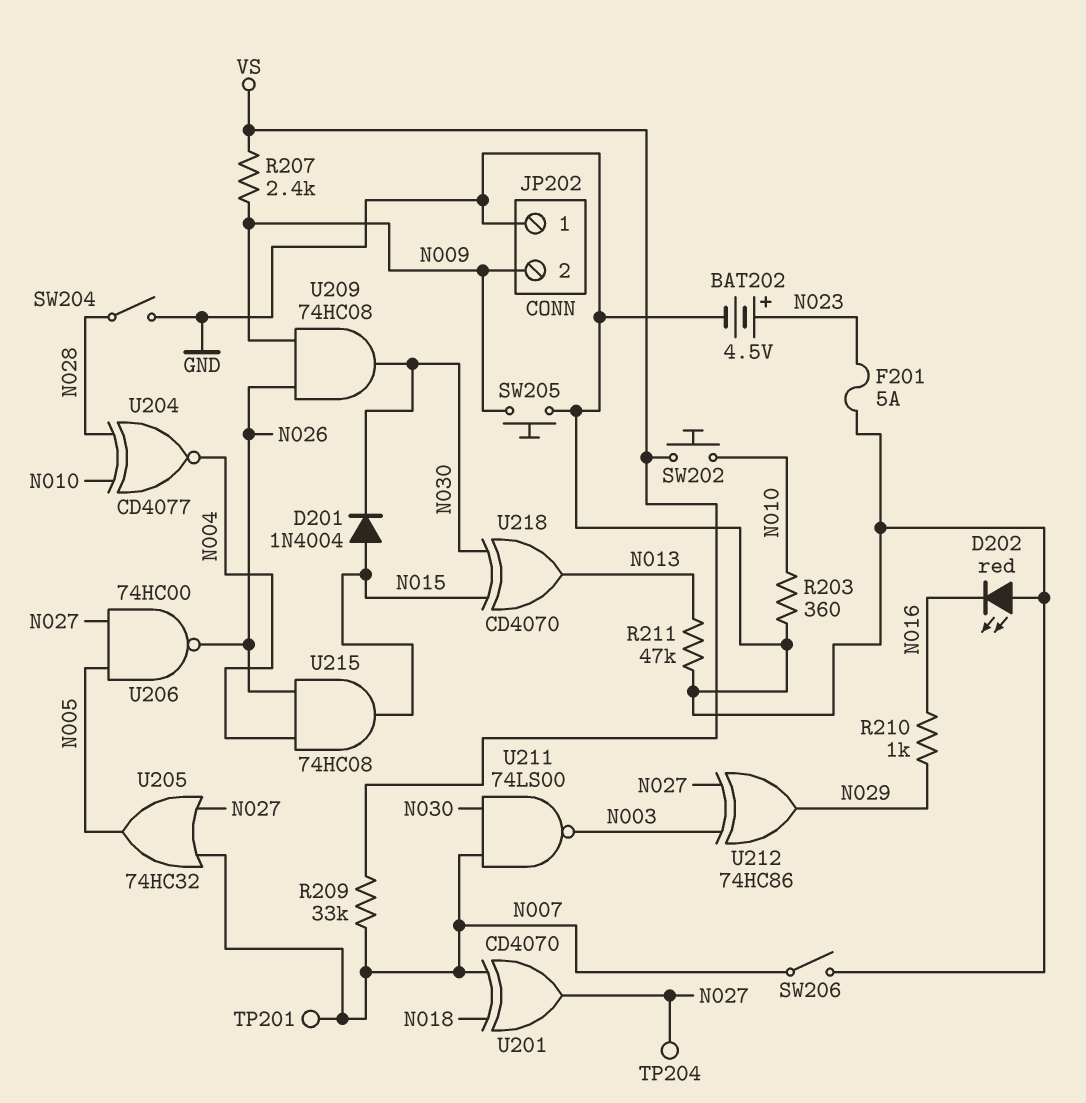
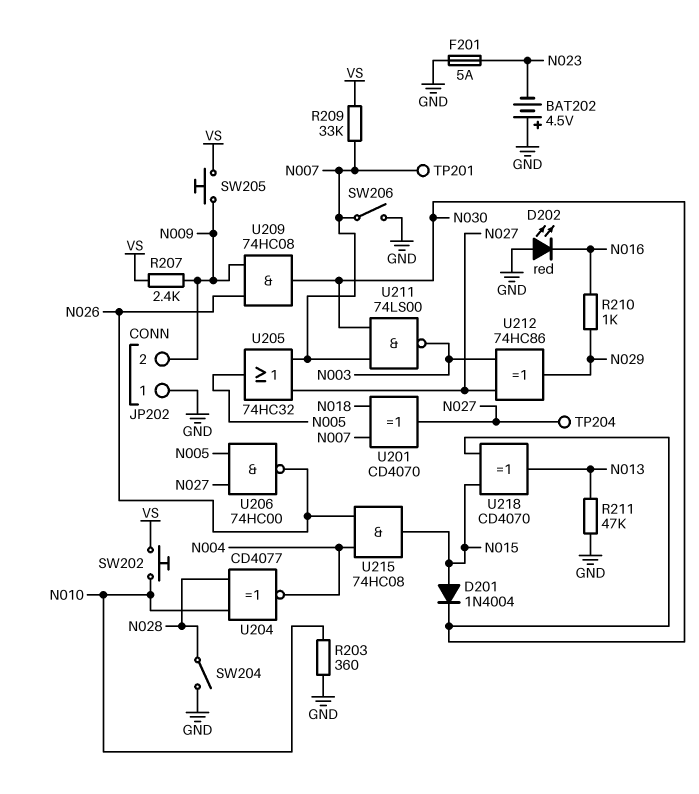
BAT202: 4.5V (plus N023, minus GND) -> 4.5V (plus GND, minus N023)
SW205: button (GND, N009) -> button (N009, VS)

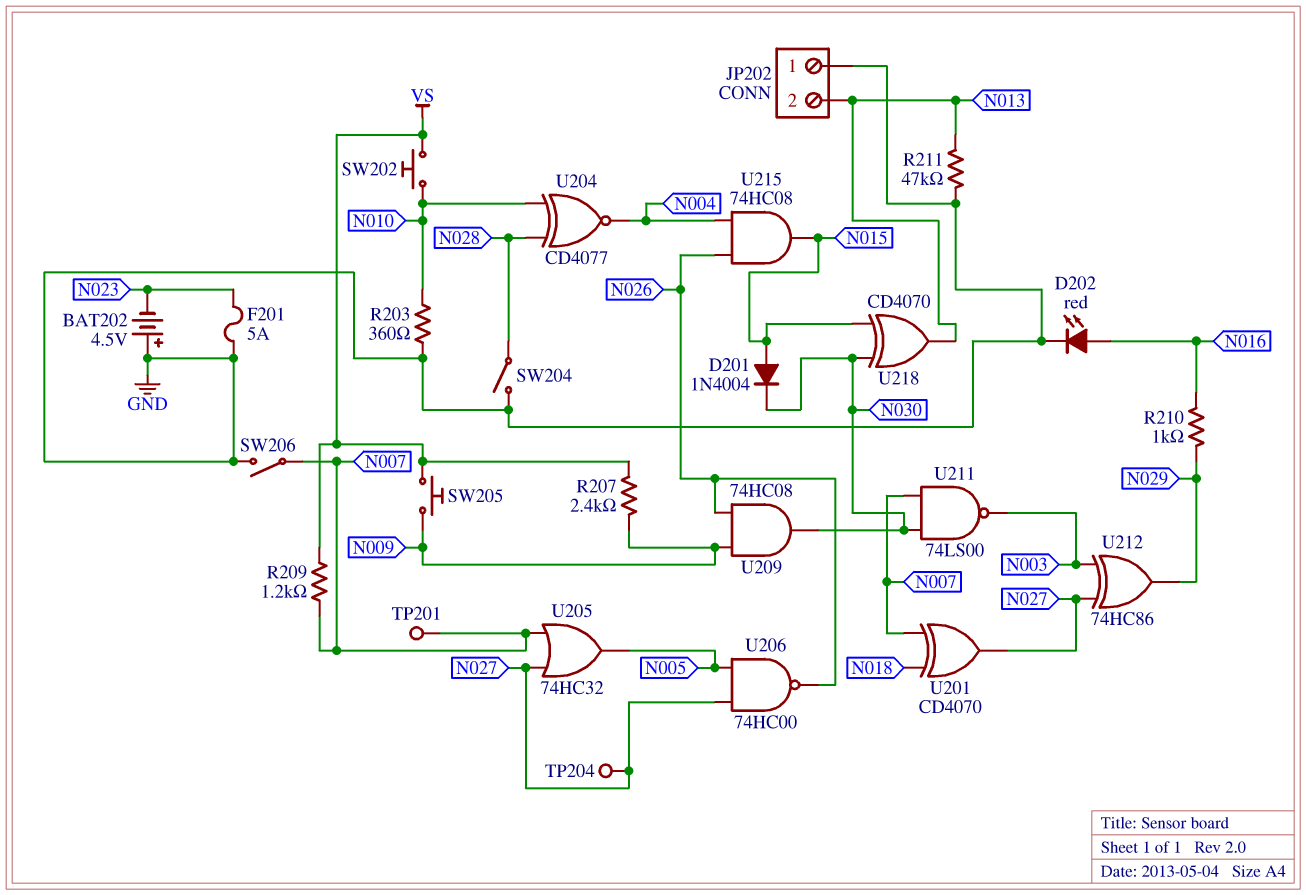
D202: LED red (A GND, K N016) -> LED red (A N016, K GND)
JP202 pin 2: N009 -> N013
R209: 33k (N007, VS) -> 1.2k (N007, VS)

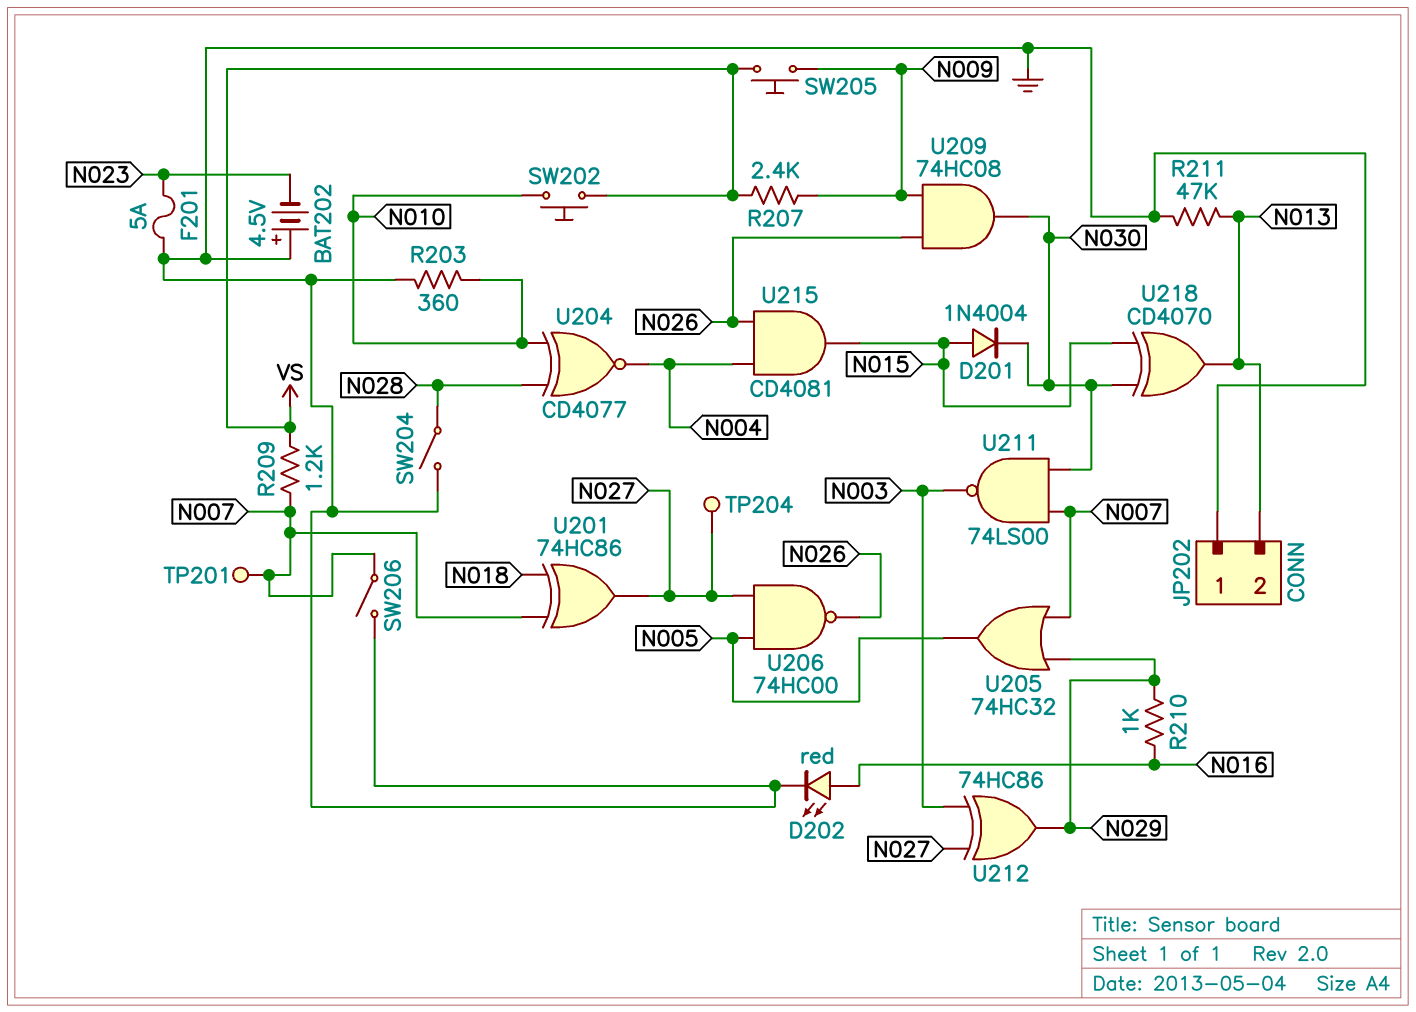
U201: XOR CD4070 (in N007, in N018, out N027) -> XOR 74HC86 (in N007, in N018, out N027)
U205: OR 74HC32 (in N007, in N027, out N005) -> OR 74HC32 (in N007, in N029, out N005)
U215: AND 74HC08 (in N004, in N026, out N015) -> AND CD4081 (in N004, in N026, out N015)

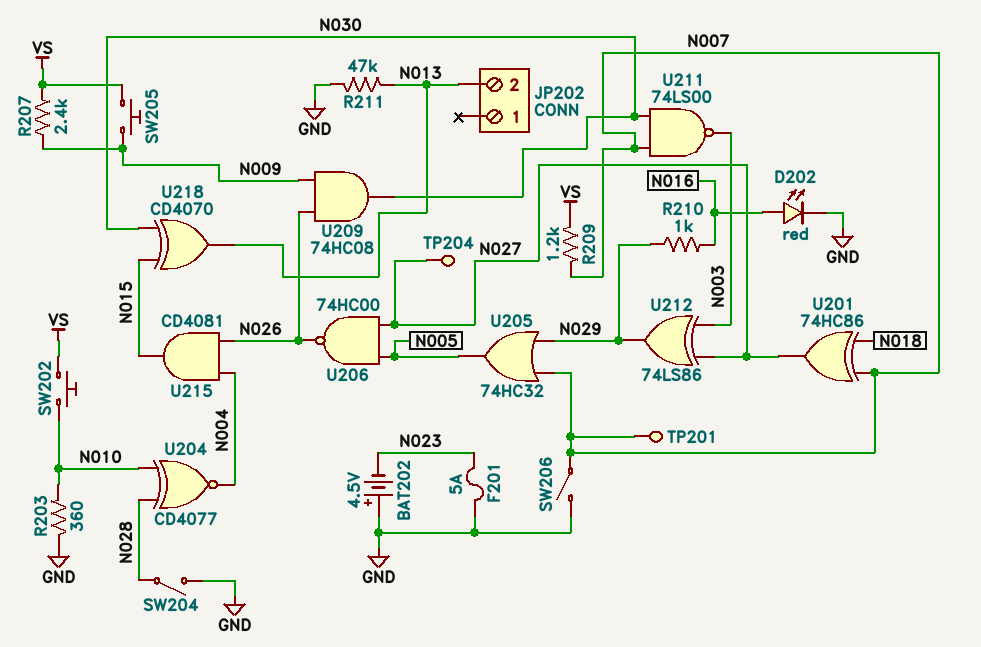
D201: diode 1N4004 (A N015, K N030) -> none
JP202 pin 1: GND -> none
U212: XOR 74HC86 (in N003, in N027, out N029) -> XOR 74LS86 (in N003, in N027, out N029)

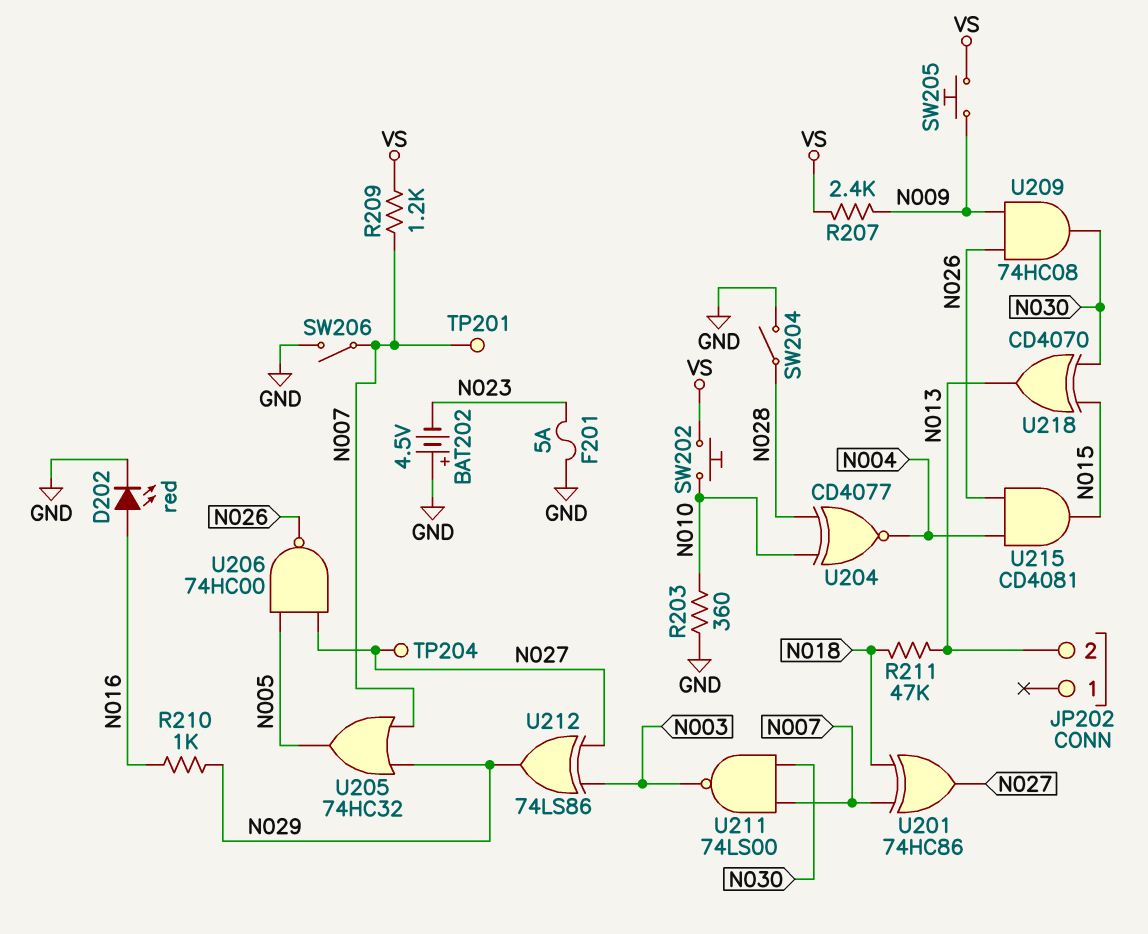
R211: 47k (GND, N013) -> 47k (N013, N018)

